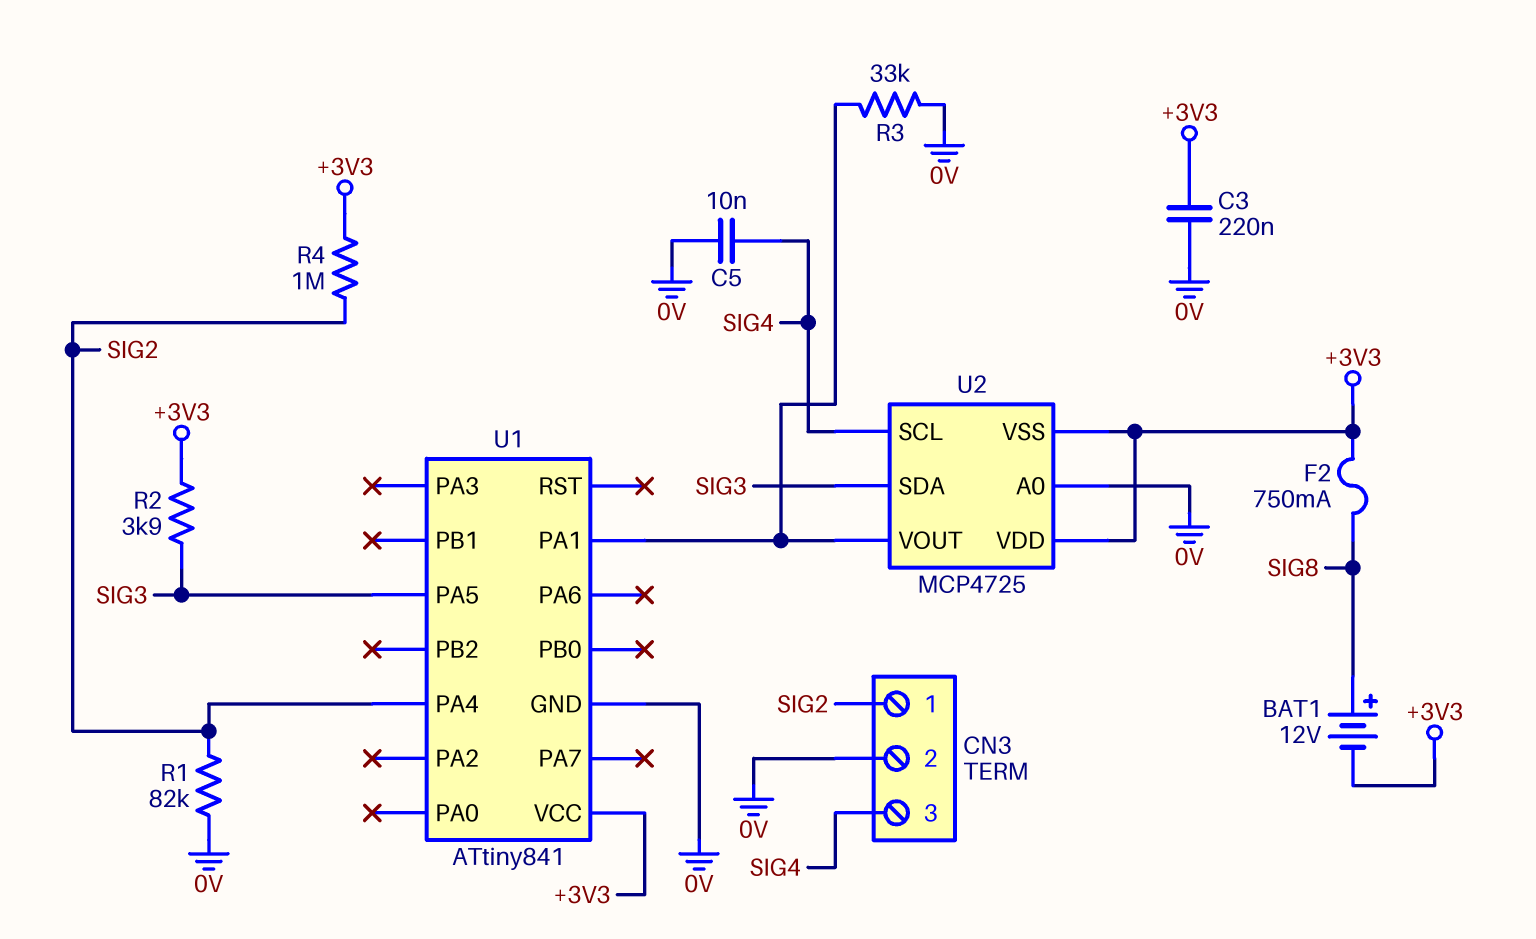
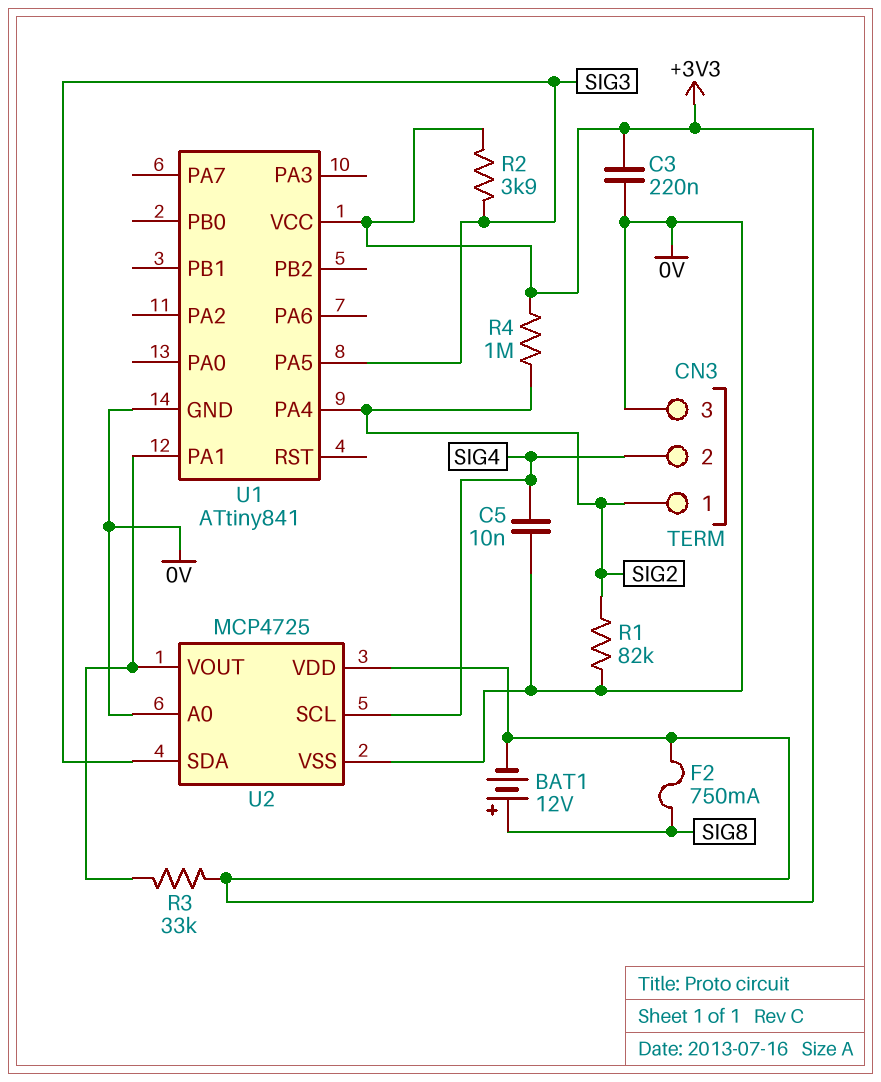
CN3 pin 2: 0V -> SIG4
CN3 pin 3: SIG4 -> 0V
R3: 33k (0V, U1/PA1) -> 33k (+3V3, U1/PA1)
U2 pin VSS: +3V3 -> 0V

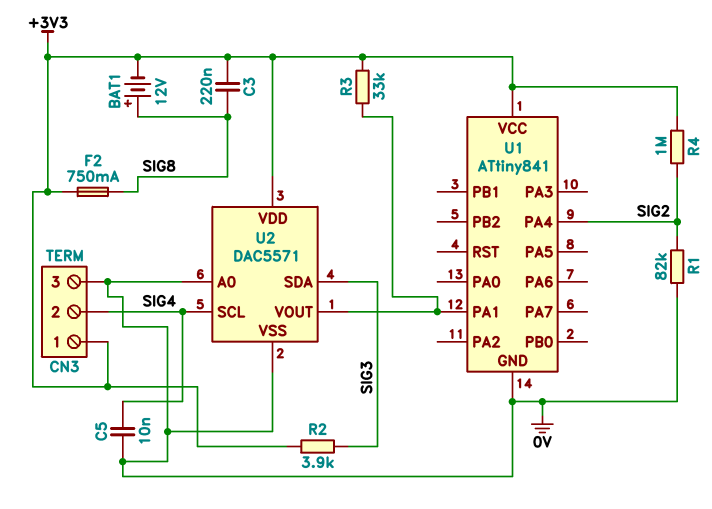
C3: 220nF (+3V3, 0V) -> 220nF (+3V3, SIG8)
CN3 pin 1: SIG2 -> +3V3
U1 pin PA5: SIG3 -> none
U2: MCP4725 -> DAC5571

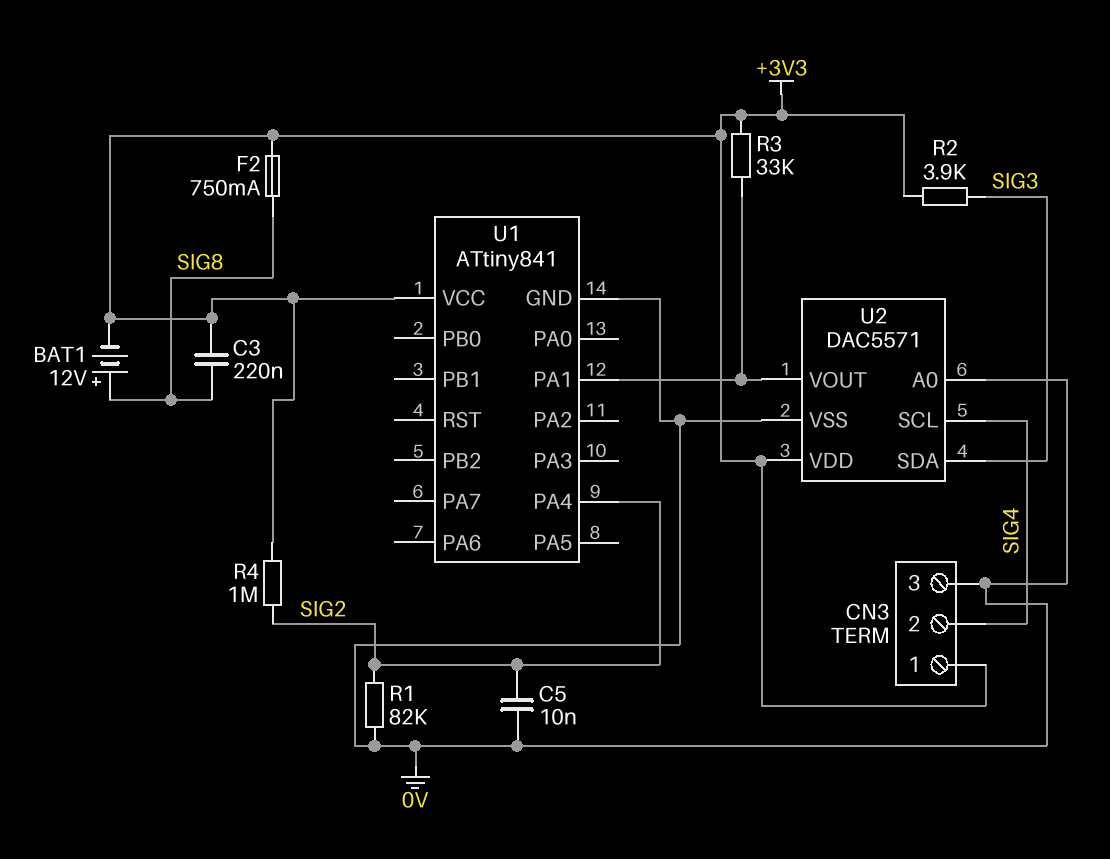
C5: 10nF (0V, SIG4) -> 10nF (0V, SIG2)

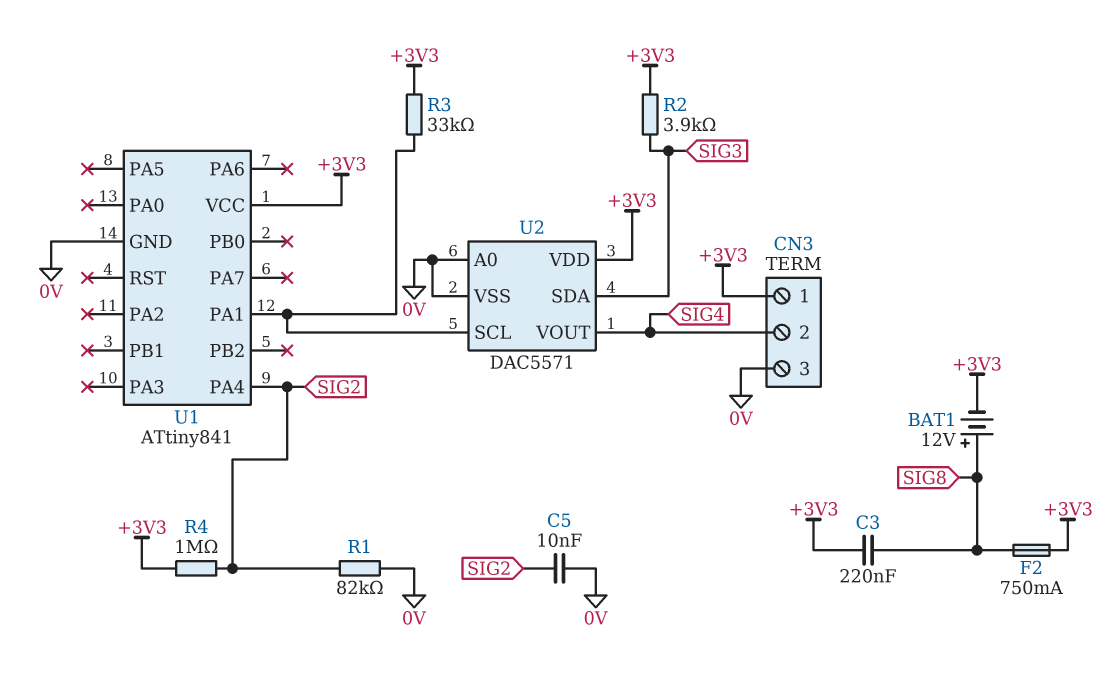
U2 pin SCL: SIG4 -> U1/PA1
U2 pin VOUT: U1/PA1 -> SIG4

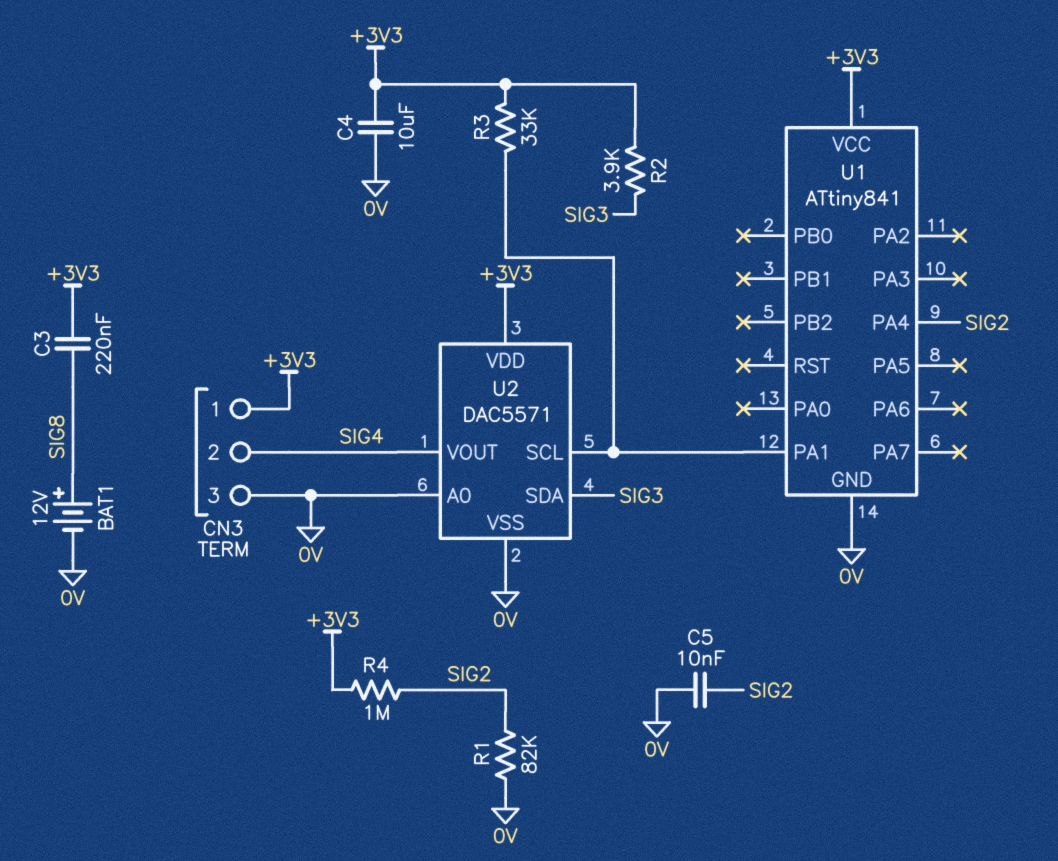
BAT1: 12V (plus SIG8, minus +3V3) -> 12V (plus SIG8, minus 0V)
C4: none -> 10uF (+3V3, 0V)
F2: 750mA (+3V3, SIG8) -> none

